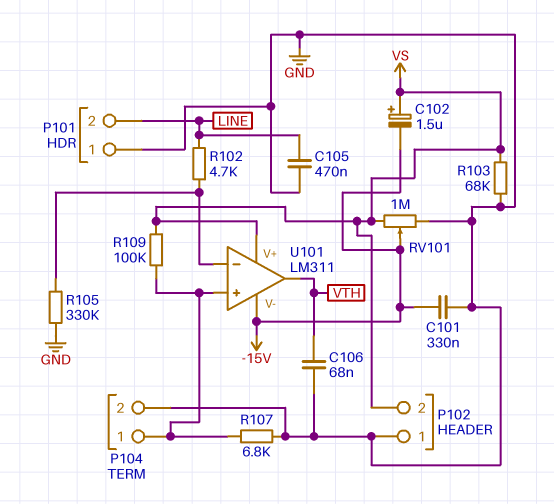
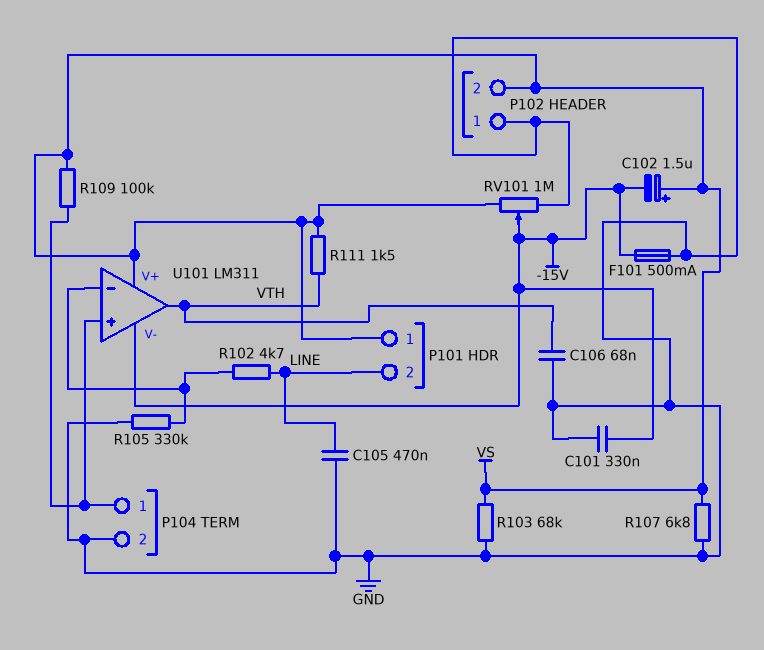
F101: none -> 500mA (-15V, GND)
P101 pin 1: GND -> VS
R107: 6.8k (GND, P104/1) -> 6.8k (GND, VS)
R111: none -> 1.5k (VS, VTH)

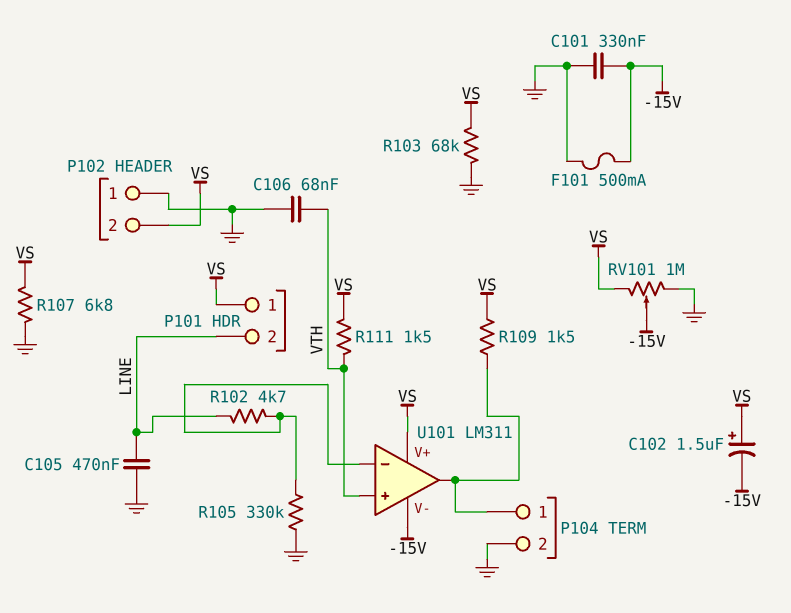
R109: 100k (P104/1, VS) -> 1.5k (P104/1, VS)
U101 pin in+: P104/1 -> VTH
U101 pin out: VTH -> P104/1

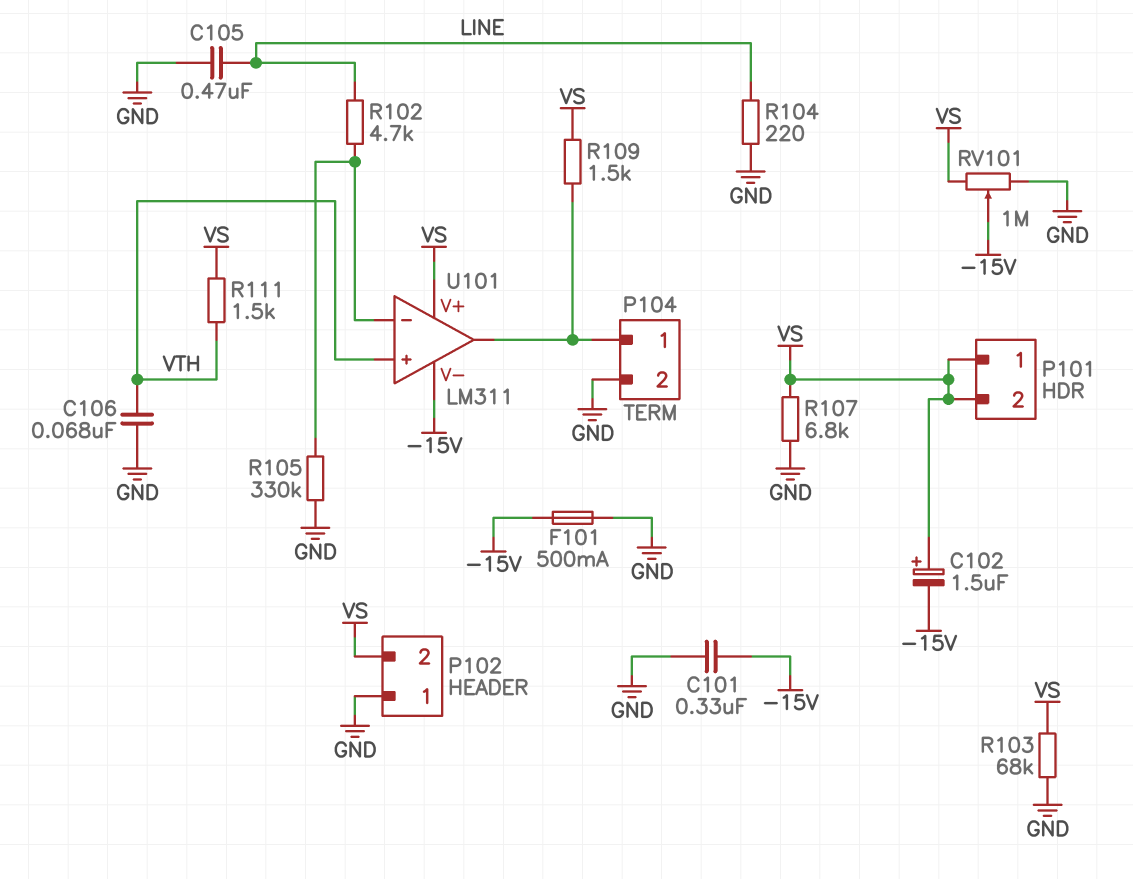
P101 pin 2: LINE -> VS
R104: none -> 220 (GND, LINE)

